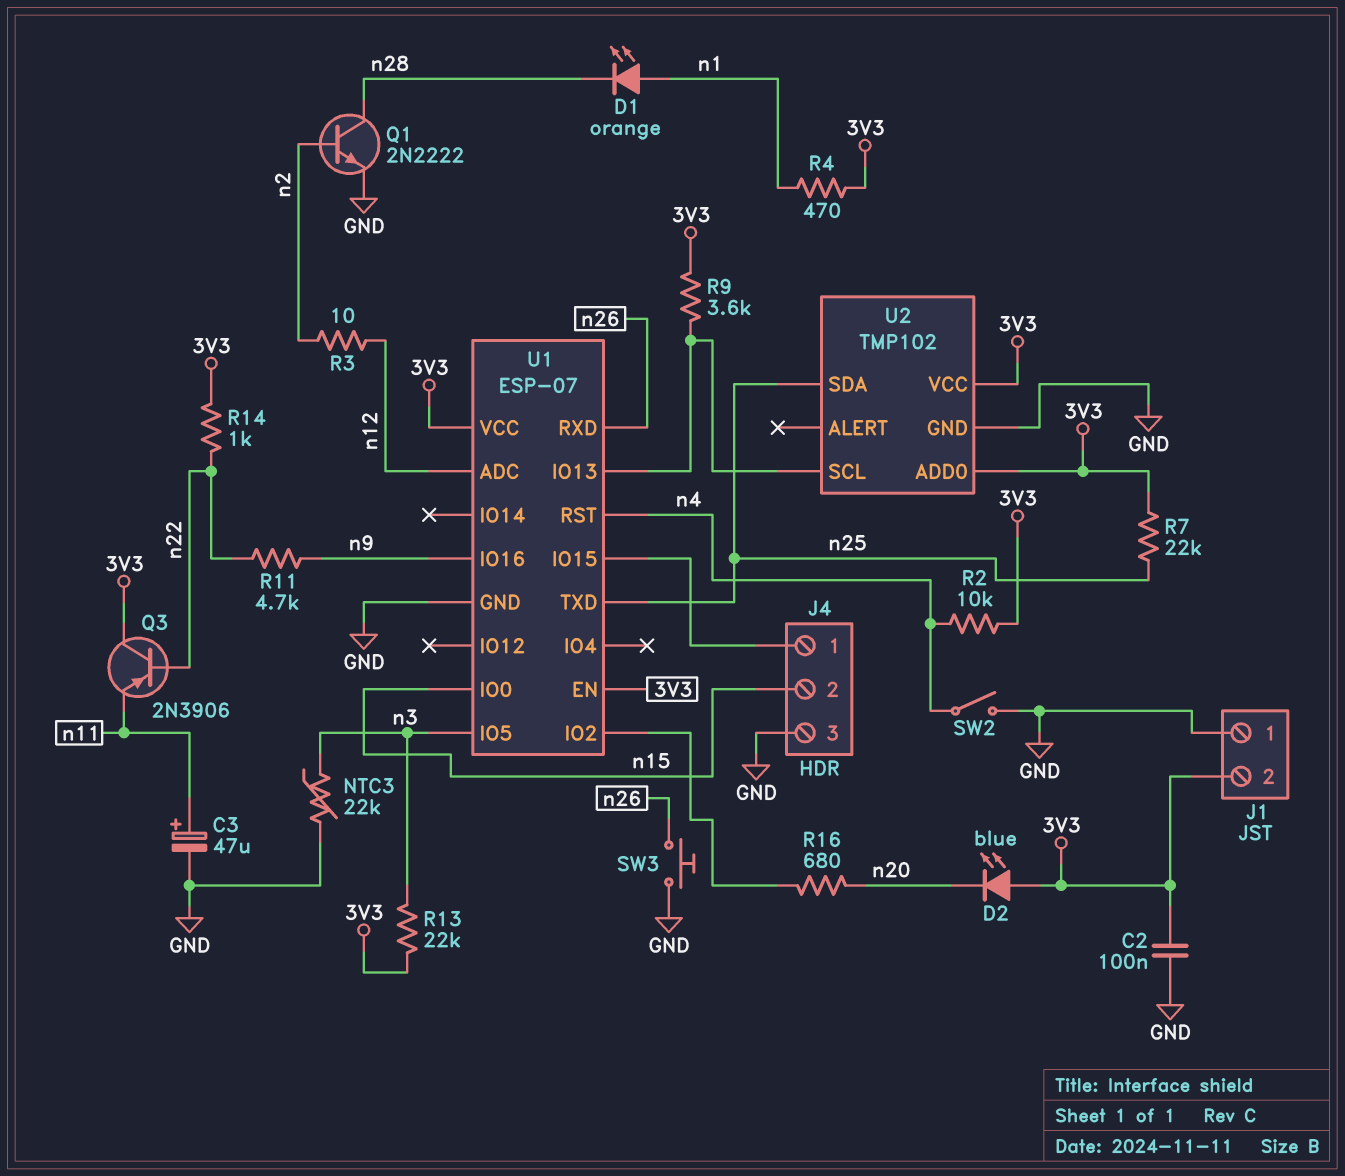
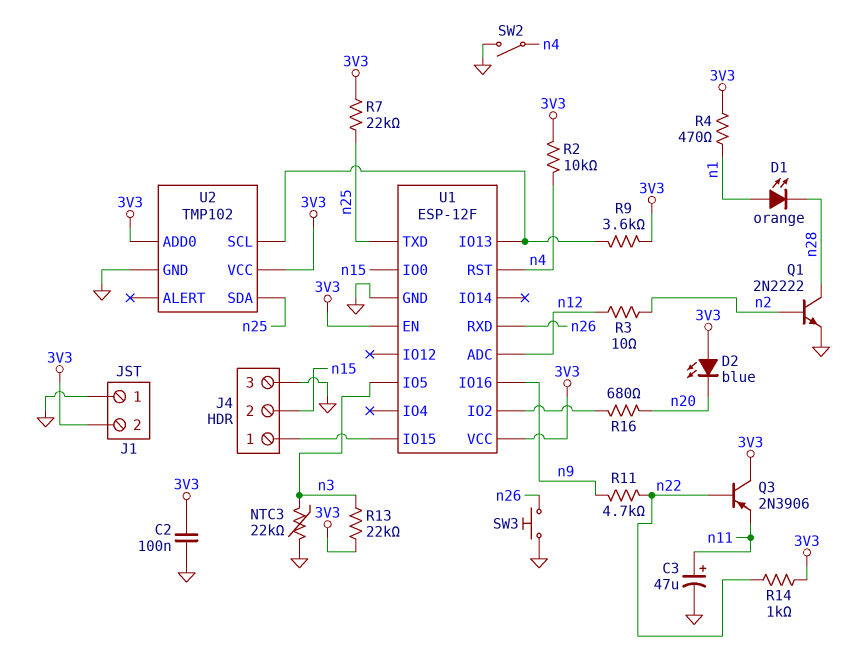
U1: ESP-07 -> ESP-12F

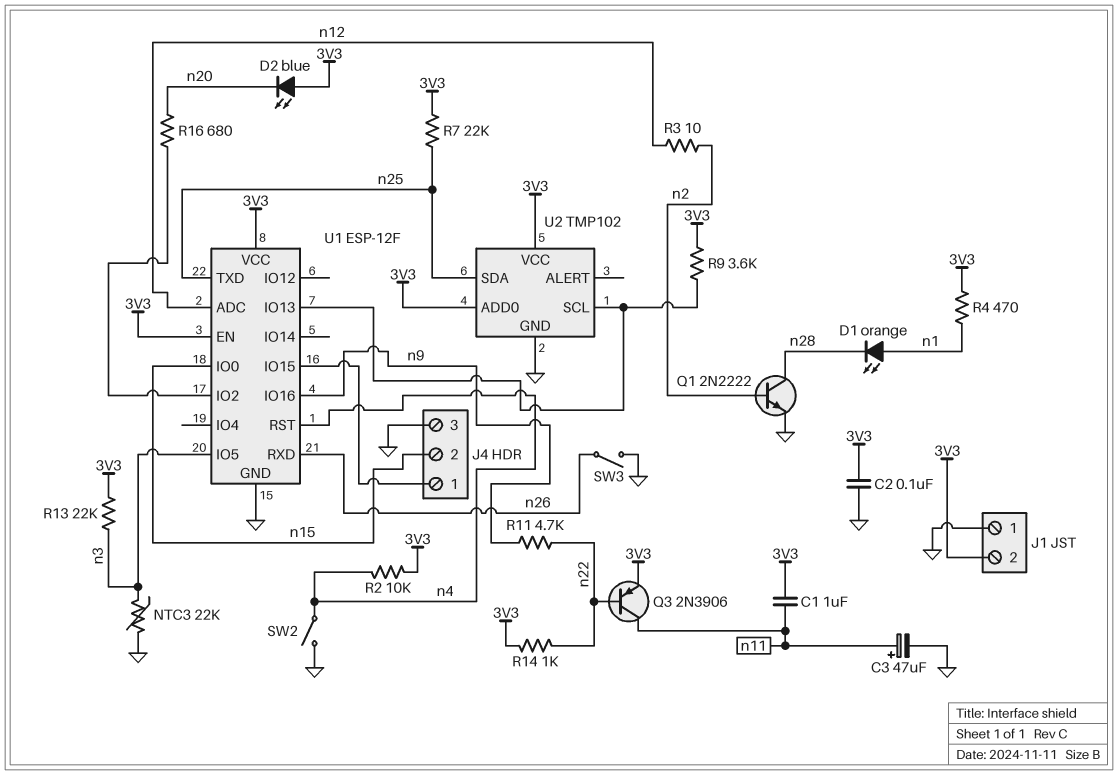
C1: none -> 1uF (3V3, n11)
Q3: PNP 2N3906 (B n22, C 3V3, E n11) -> PNP 2N3906 (B n22, C n11, E 3V3)
SW3: button (GND, n26) -> switch (GND, n26)

